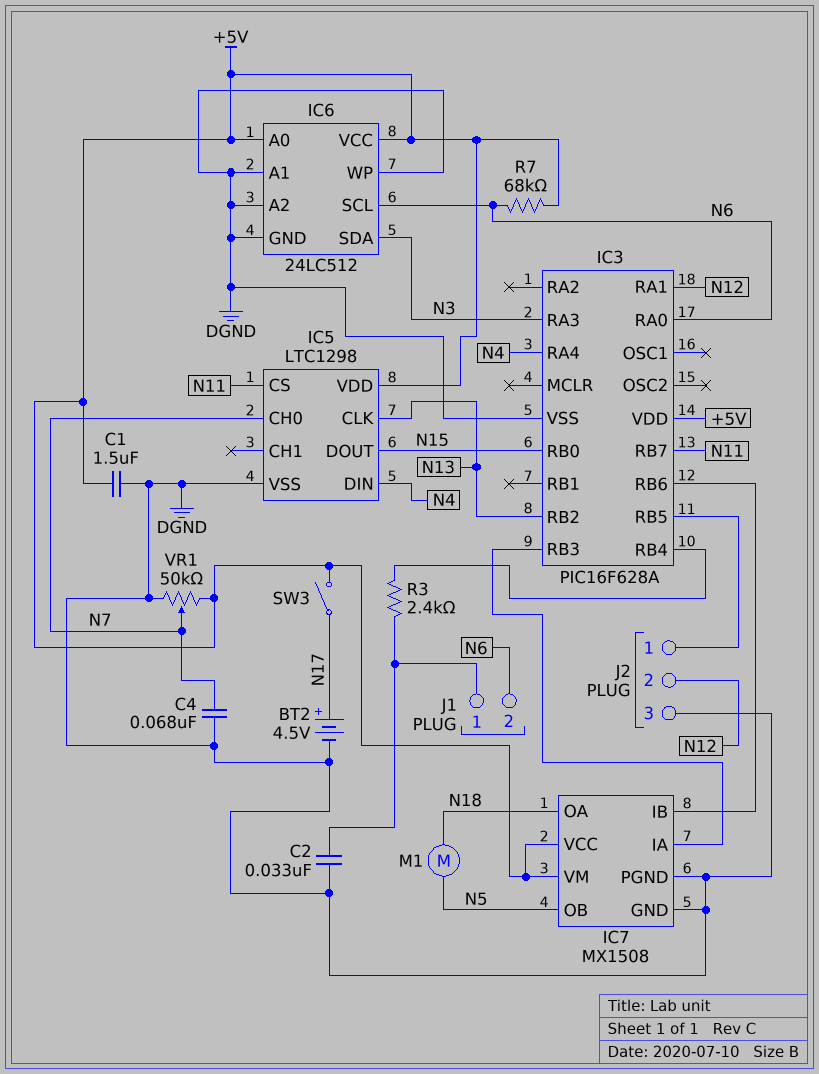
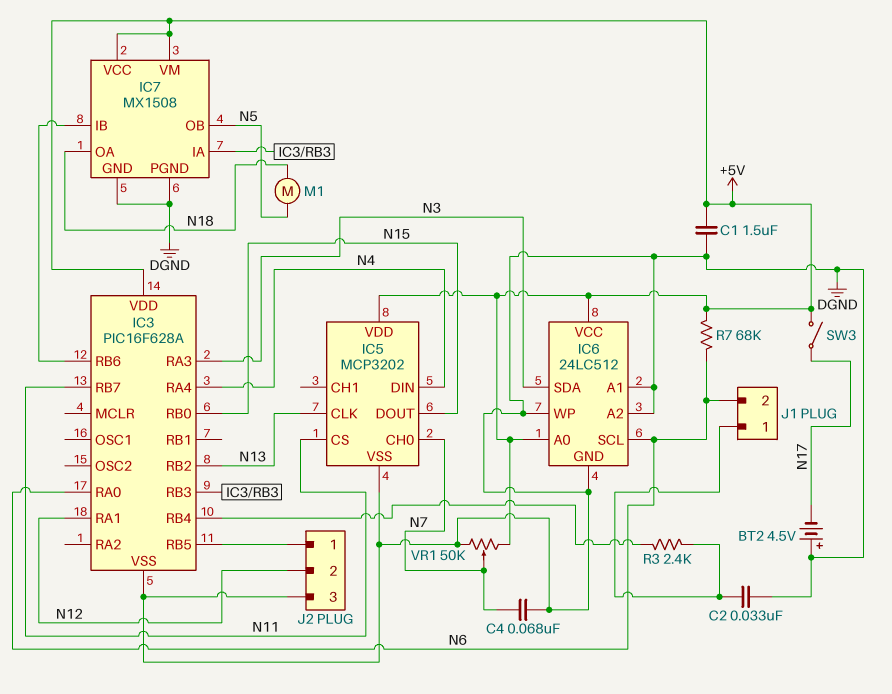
BT2: 4.5V (plus N17, minus DGND) -> 4.5V (plus DGND, minus N17)
IC5: LTC1298 -> MCP3202

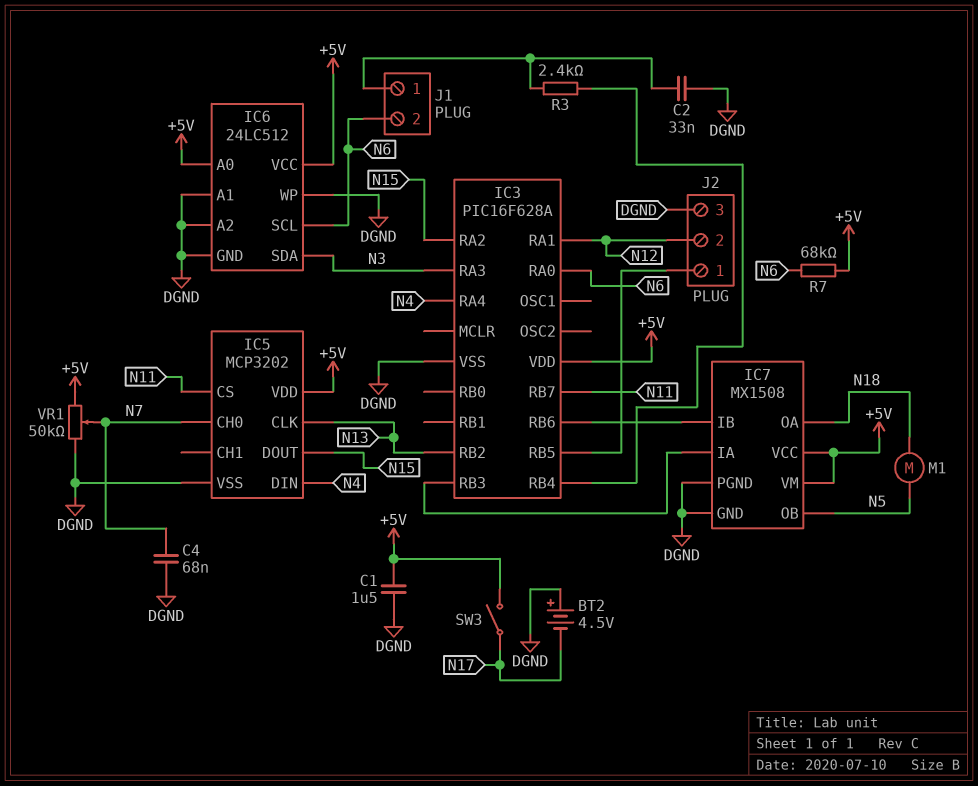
IC3 pin RA2: none -> N15
IC3 pin RB0: N15 -> none

